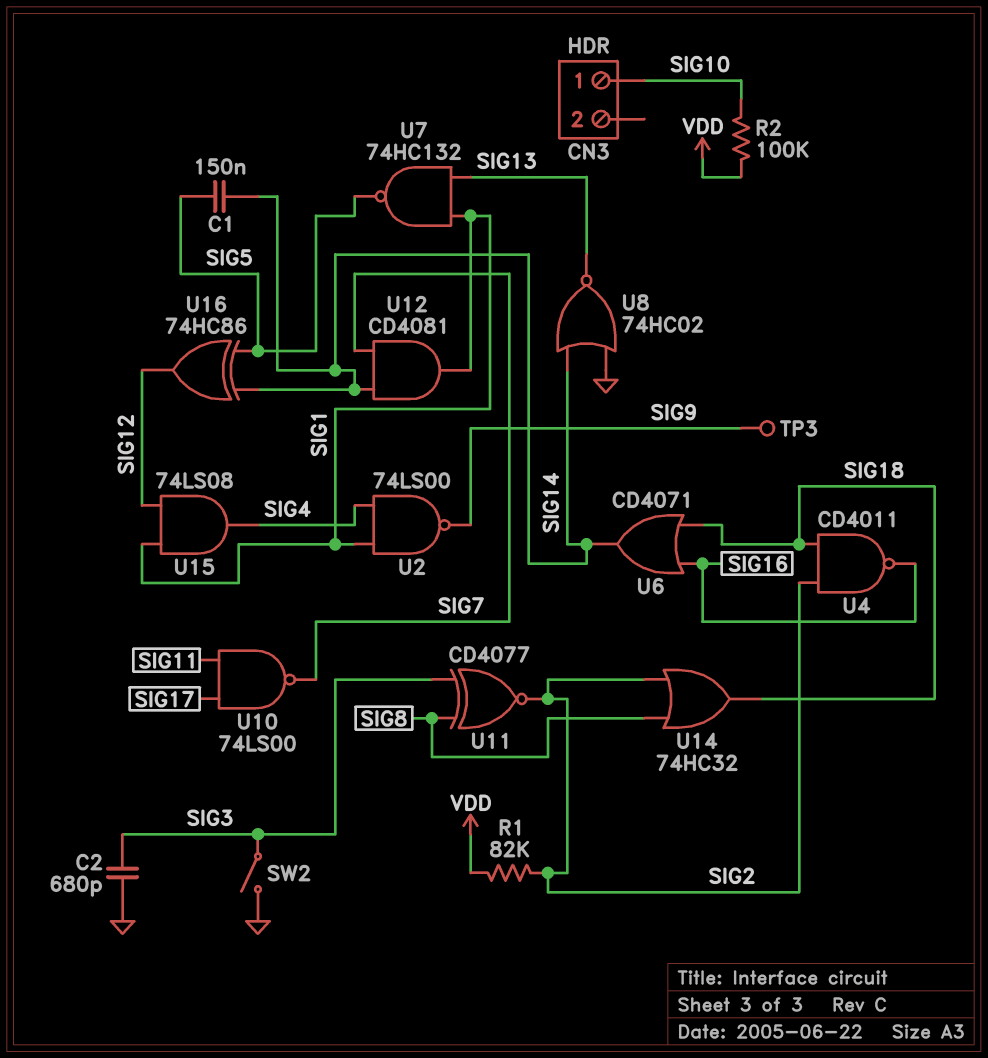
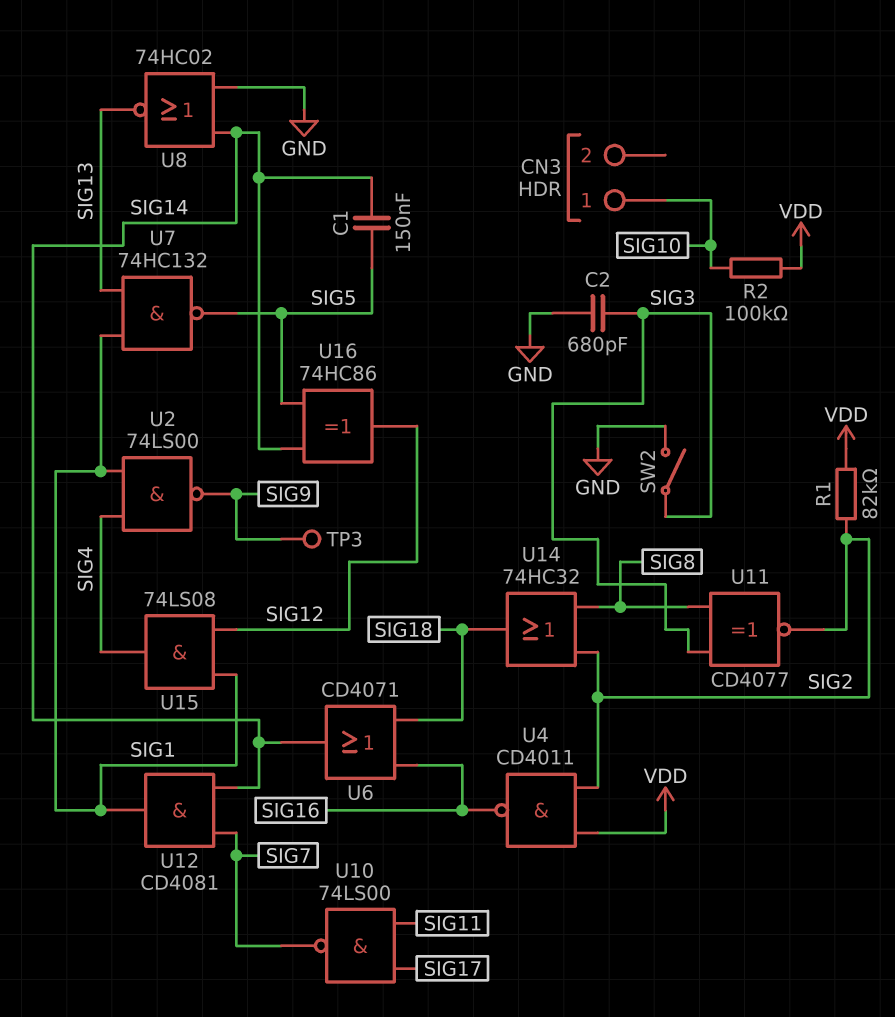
U4: NAND CD4011 (in SIG2, in SIG18, out SIG16) -> NAND CD4011 (in SIG2, in VDD, out SIG16)

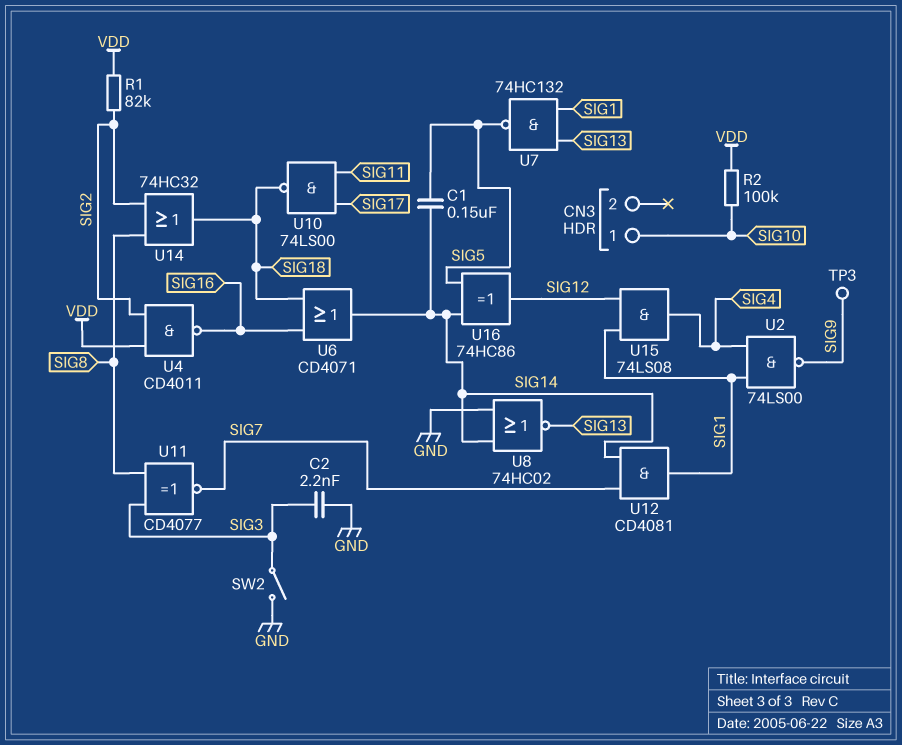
C2: 680pF (GND, SIG3) -> 2.2nF (GND, SIG3)
U10: NAND 74LS00 (in SIG11, in SIG17, out SIG7) -> NAND 74LS00 (in SIG11, in SIG17, out SIG18)
U11: XNOR CD4077 (in SIG3, in SIG8, out SIG2) -> XNOR CD4077 (in SIG3, in SIG8, out SIG7)

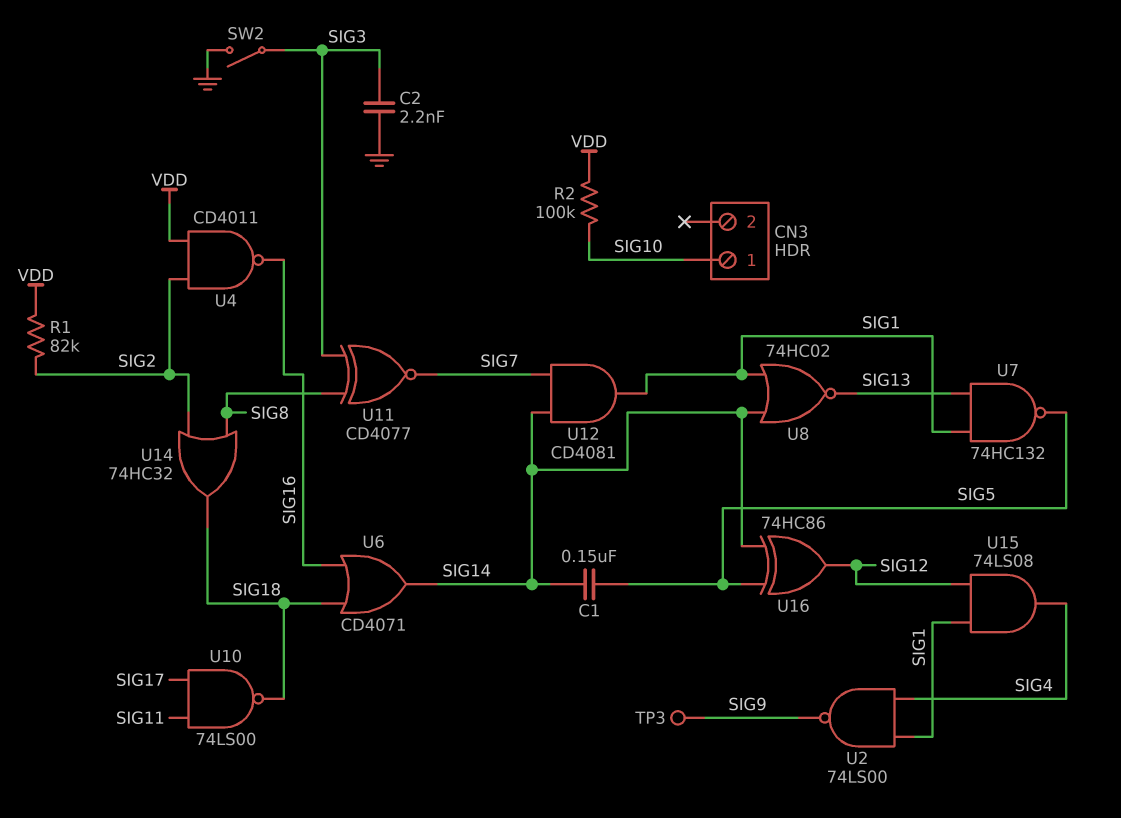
U8: NOR 74HC02 (in GND, in SIG14, out SIG13) -> NOR 74HC02 (in SIG1, in SIG14, out SIG13)

